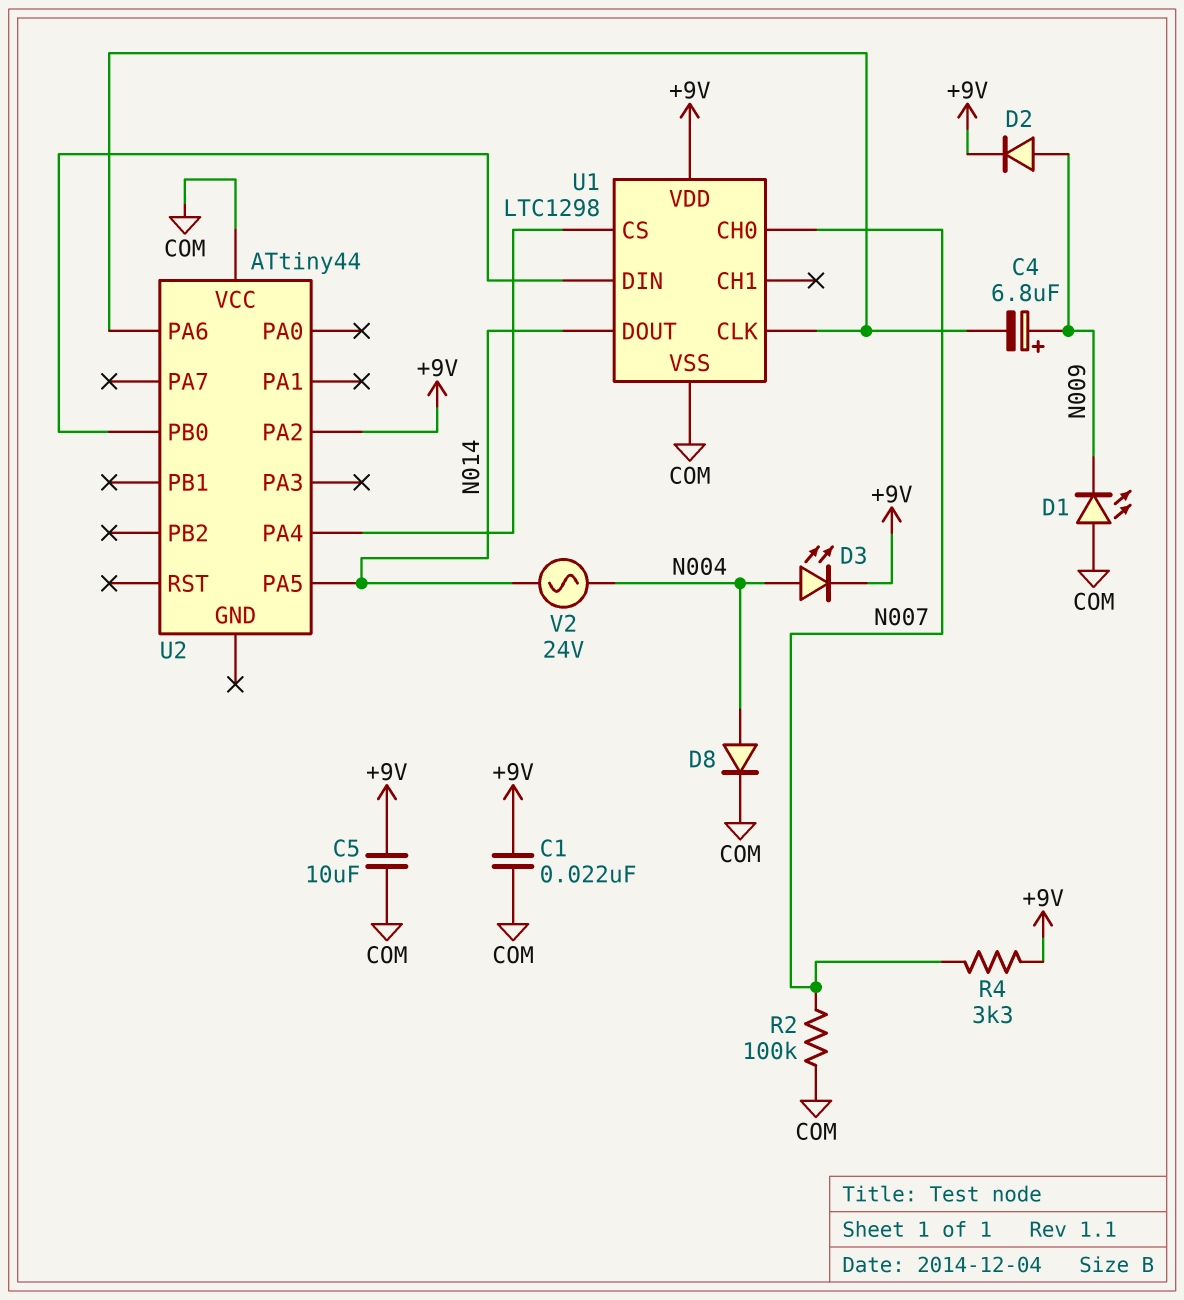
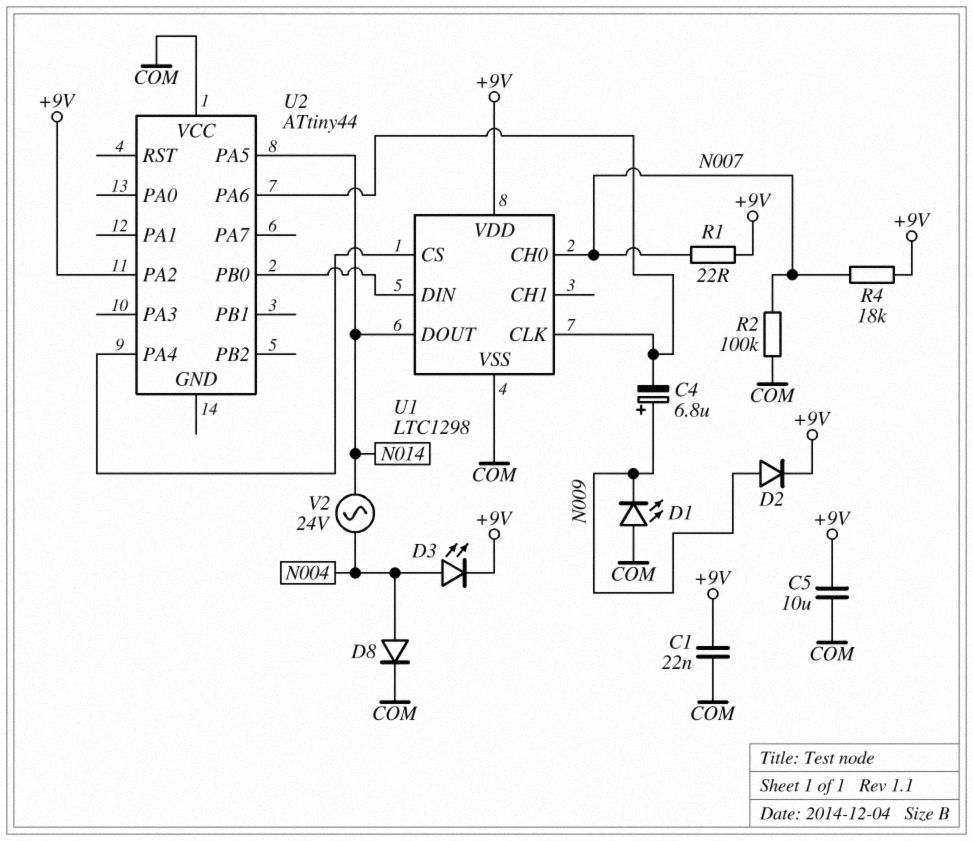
R1: none -> 22 (+9V, N007)
R4: 3.3k (+9V, N007) -> 18k (+9V, N007)

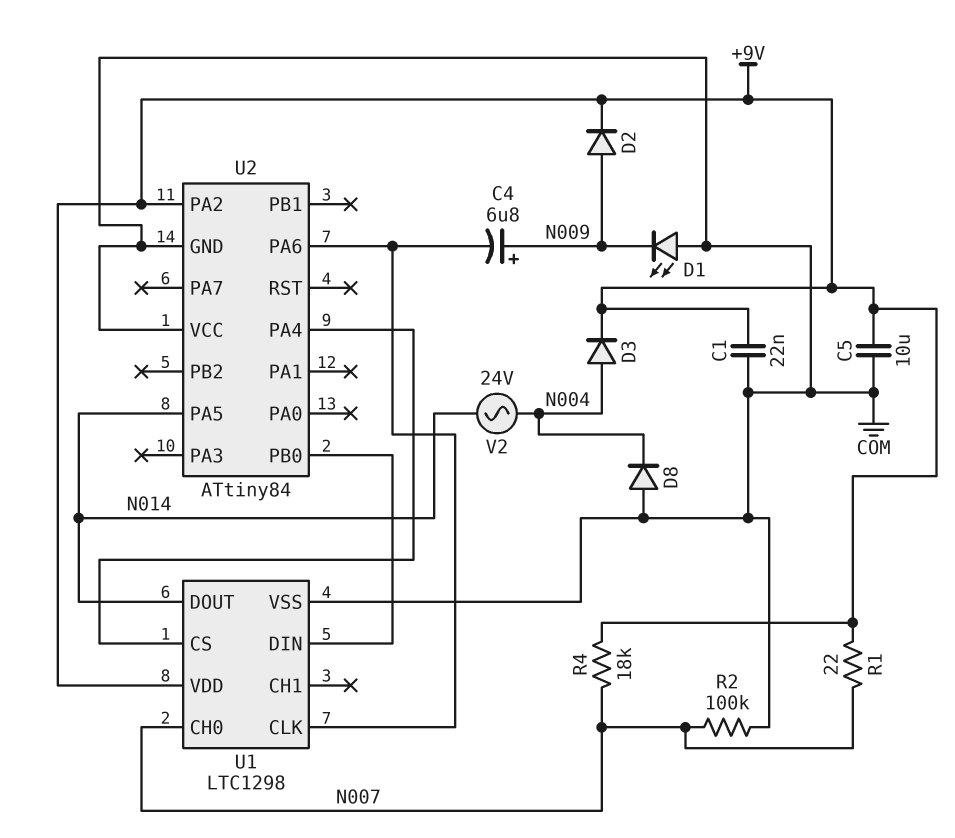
D3: LED (A N004, K +9V) -> diode (A N004, K +9V)
D8: diode (A N004, K COM) -> diode (A COM, K N004)
U2: ATtiny44 -> ATtiny84
U2 pin GND: none -> COM

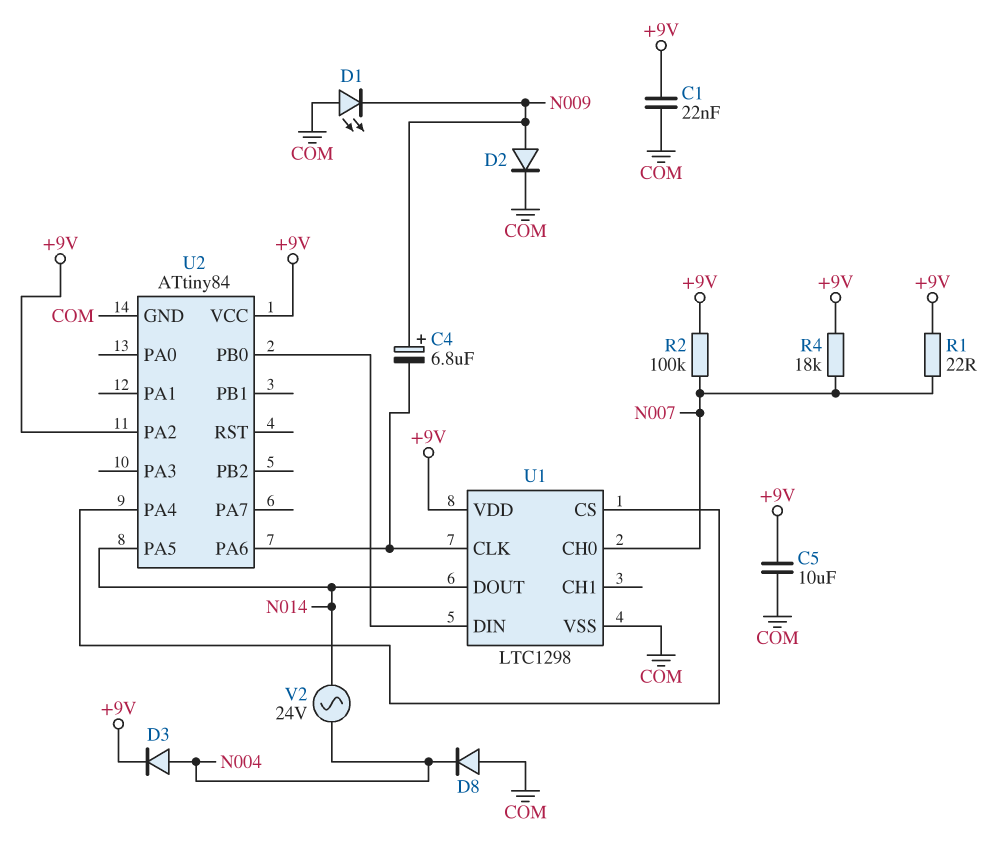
D2: diode (A N009, K +9V) -> diode (A N009, K COM)
R2: 100k (COM, N007) -> 100k (+9V, N007)
U2 pin VCC: COM -> +9V

